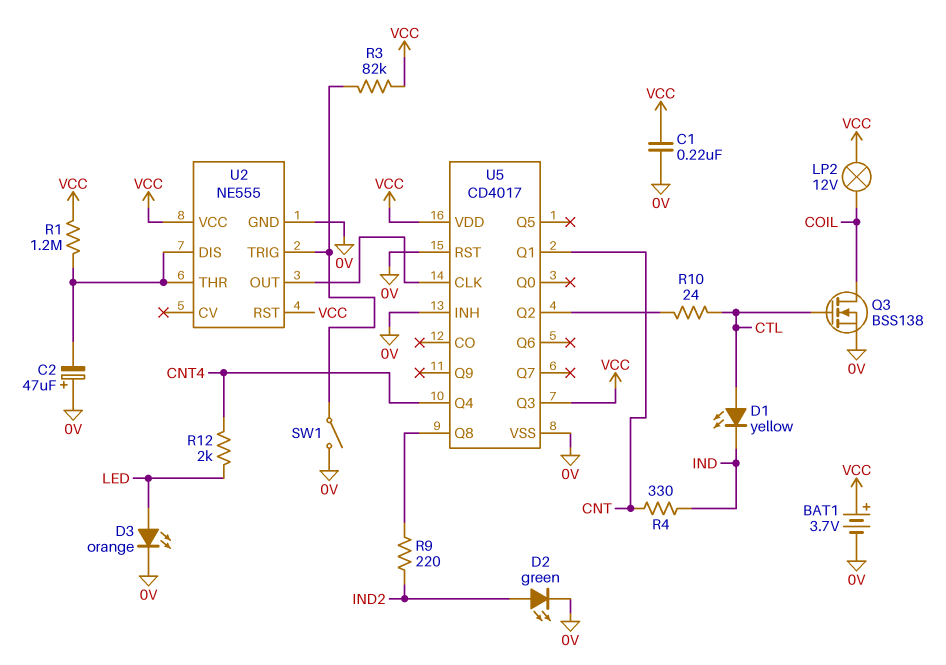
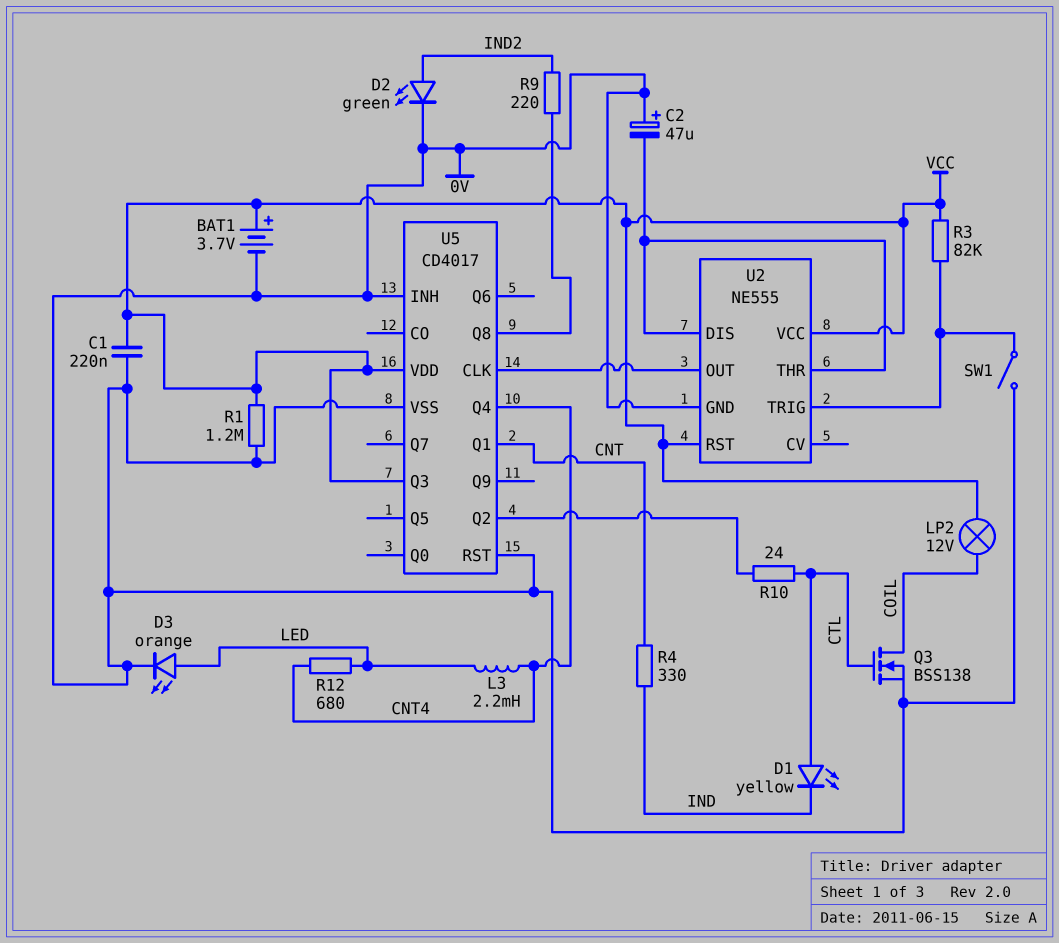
L3: none -> 2.2mH (CNT4, LED)
R1: 1.2M (U2/DIS, VCC) -> 1.2M (0V, VCC)
R12: 2k (CNT4, LED) -> 680 (CNT4, LED)

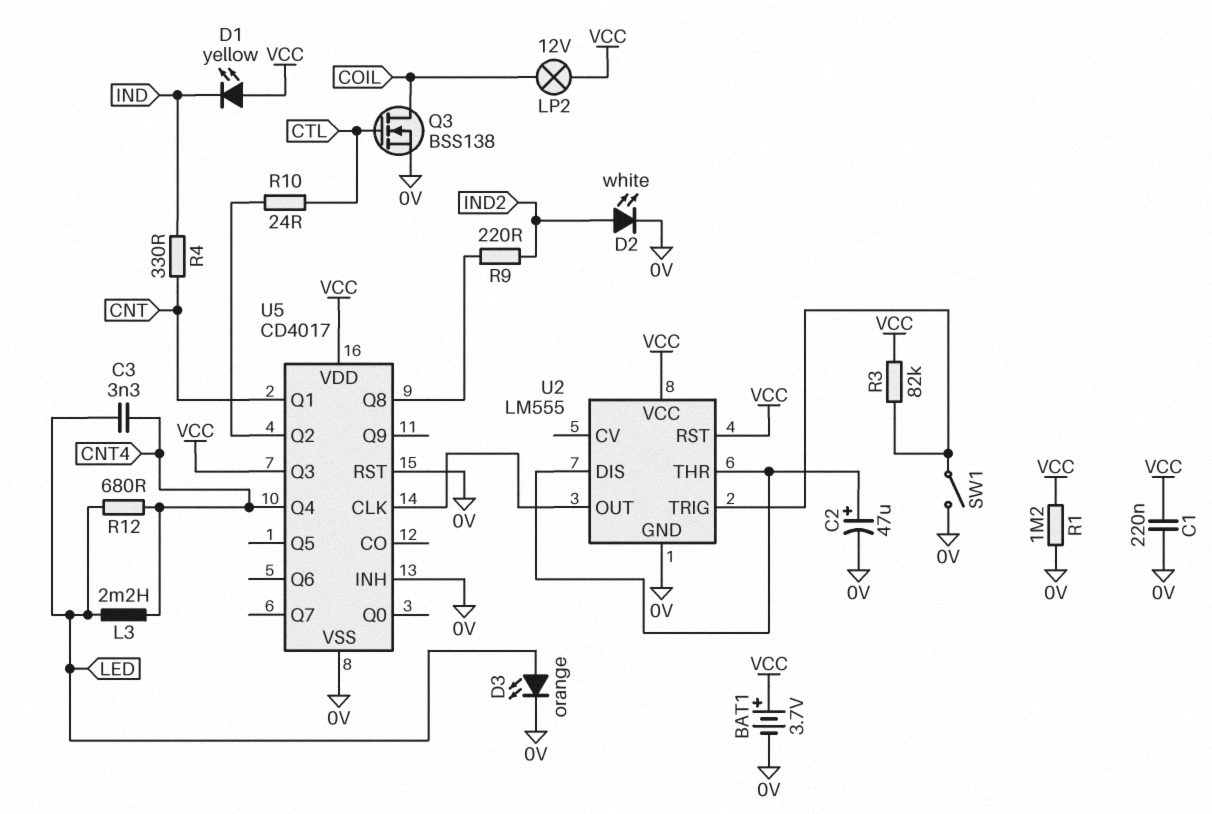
C2: 47uF (plus 0V, minus U2/DIS) -> 47uF (plus U2/DIS, minus 0V)
C3: none -> 3.3nF (CNT4, LED)
D1: LED yellow (A CTL, K IND) -> LED yellow (A VCC, K IND)
D2: LED green (A IND2, K 0V) -> LED white (A IND2, K 0V)
U2: NE555 -> LM555

